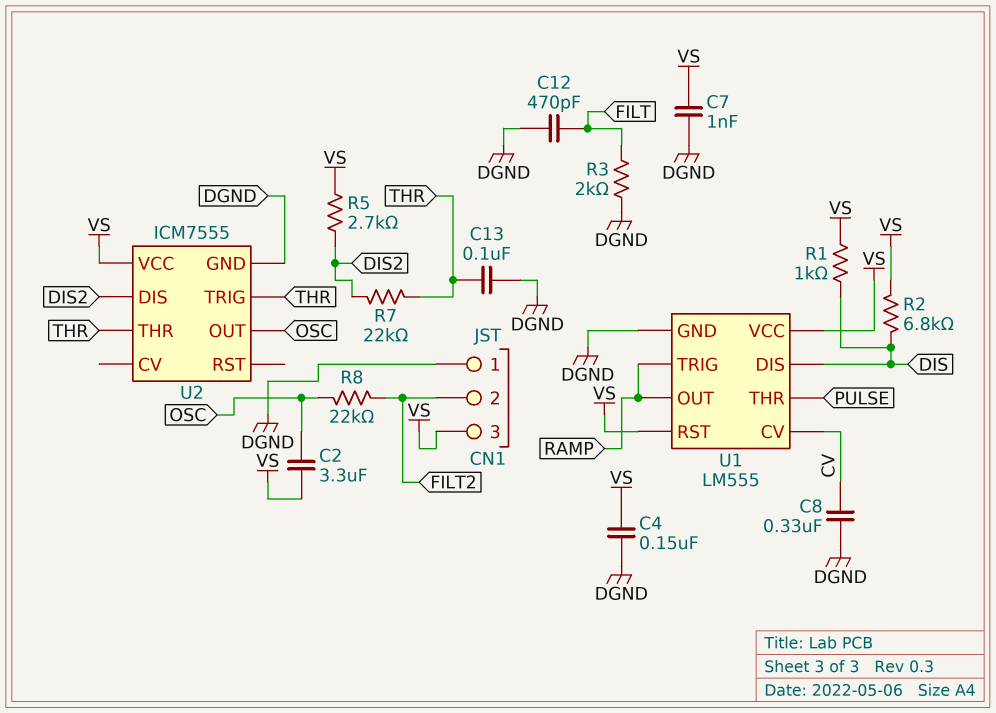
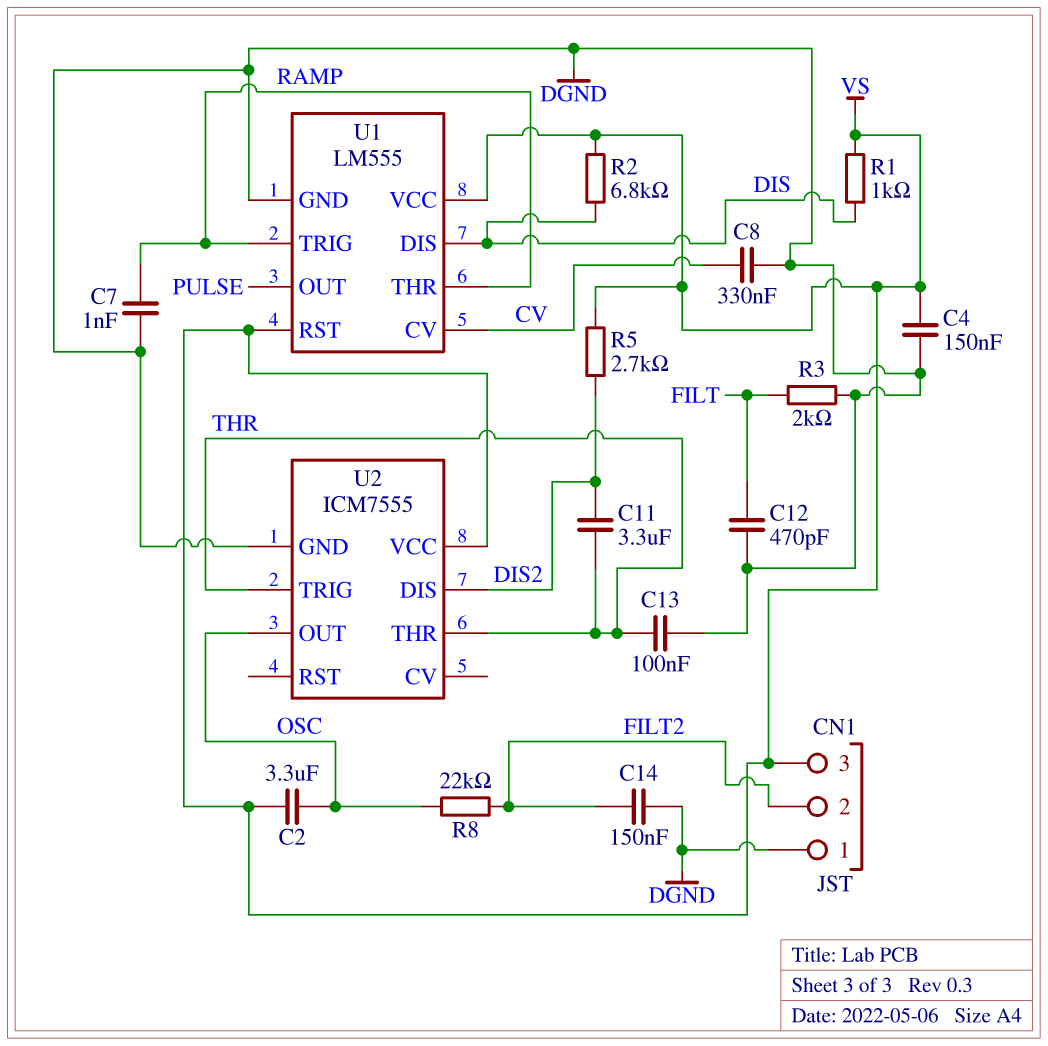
C7: 1nF (DGND, VS) -> 1nF (DGND, RAMP)
C11: none -> 3.3uF (DIS2, THR)
C14: none -> 150nF (DGND, FILT2)
R7: 22k (DIS2, THR) -> none
U1 pin OUT: RAMP -> PULSE
U1 pin THR: PULSE -> RAMP

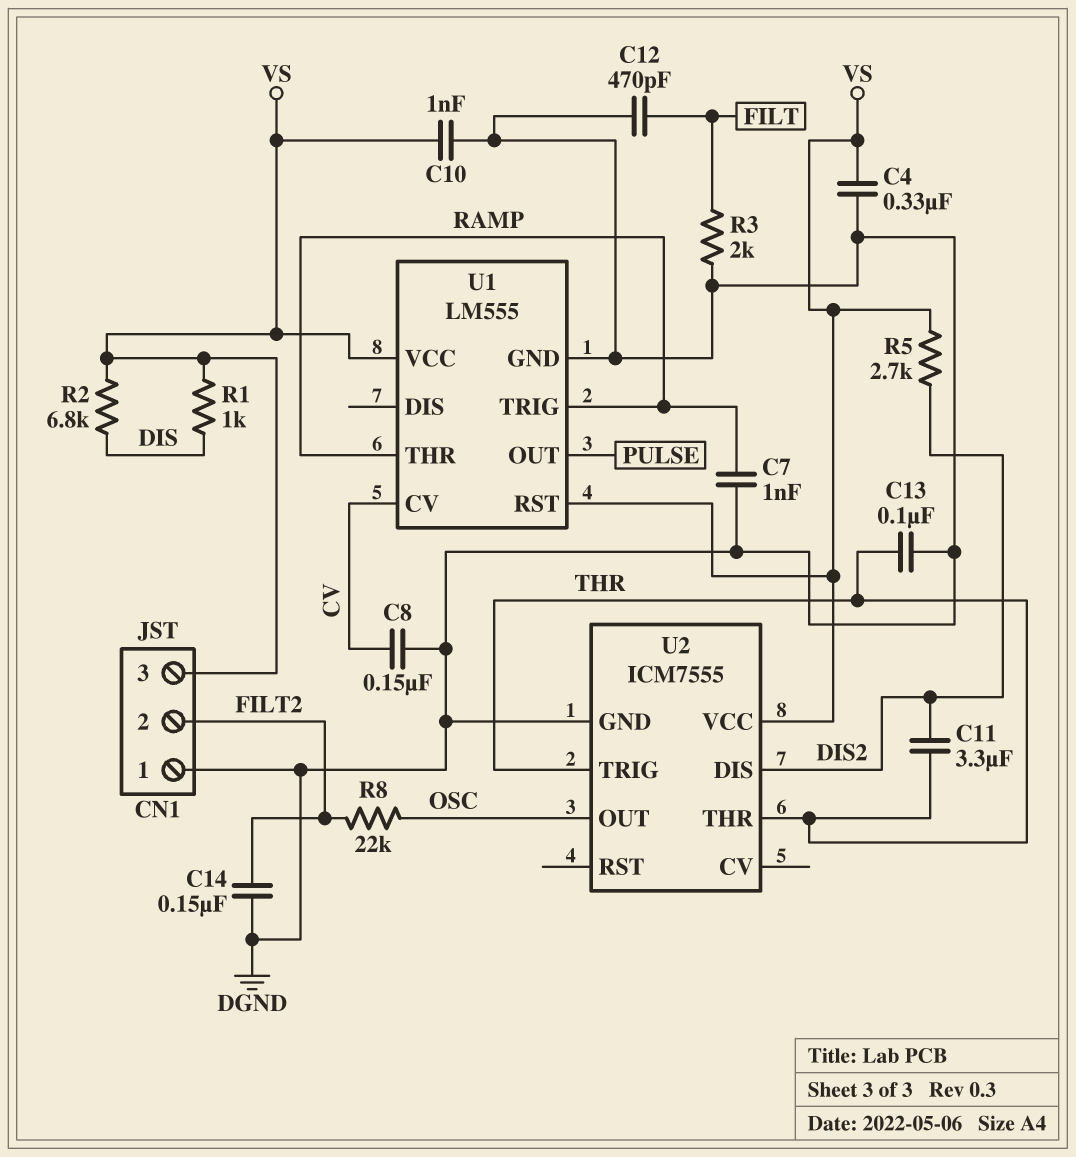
C2: 3.3uF (OSC, VS) -> none
C4: 150nF (DGND, VS) -> 330nF (DGND, VS)
C8: 330nF (CV, DGND) -> 150nF (CV, DGND)
C10: none -> 1nF (DGND, VS)
U1 pin DIS: DIS -> none

